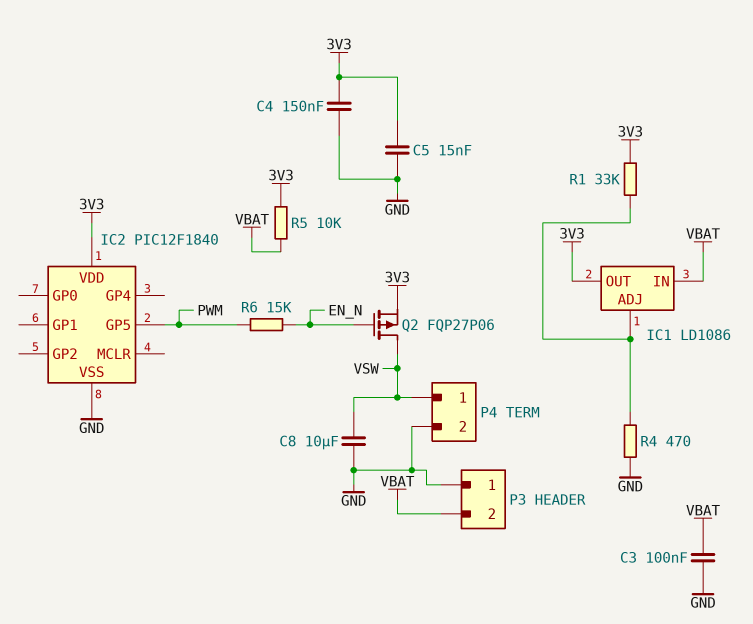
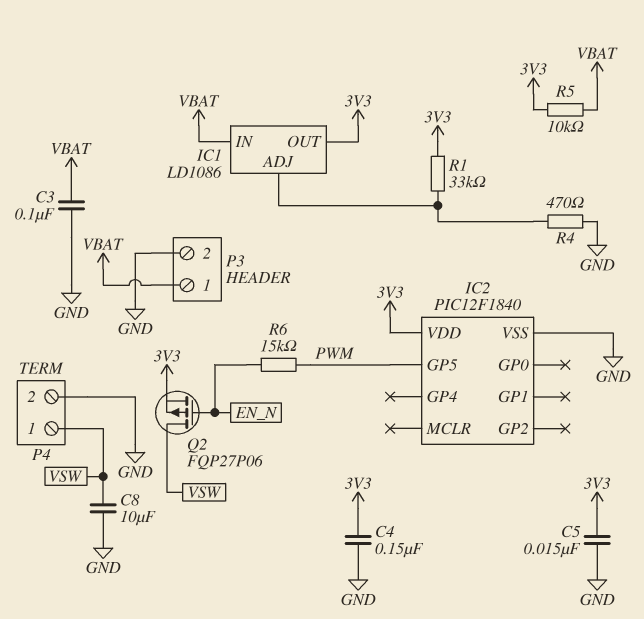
P3 pin 1: GND -> VBAT
P3 pin 2: VBAT -> GND

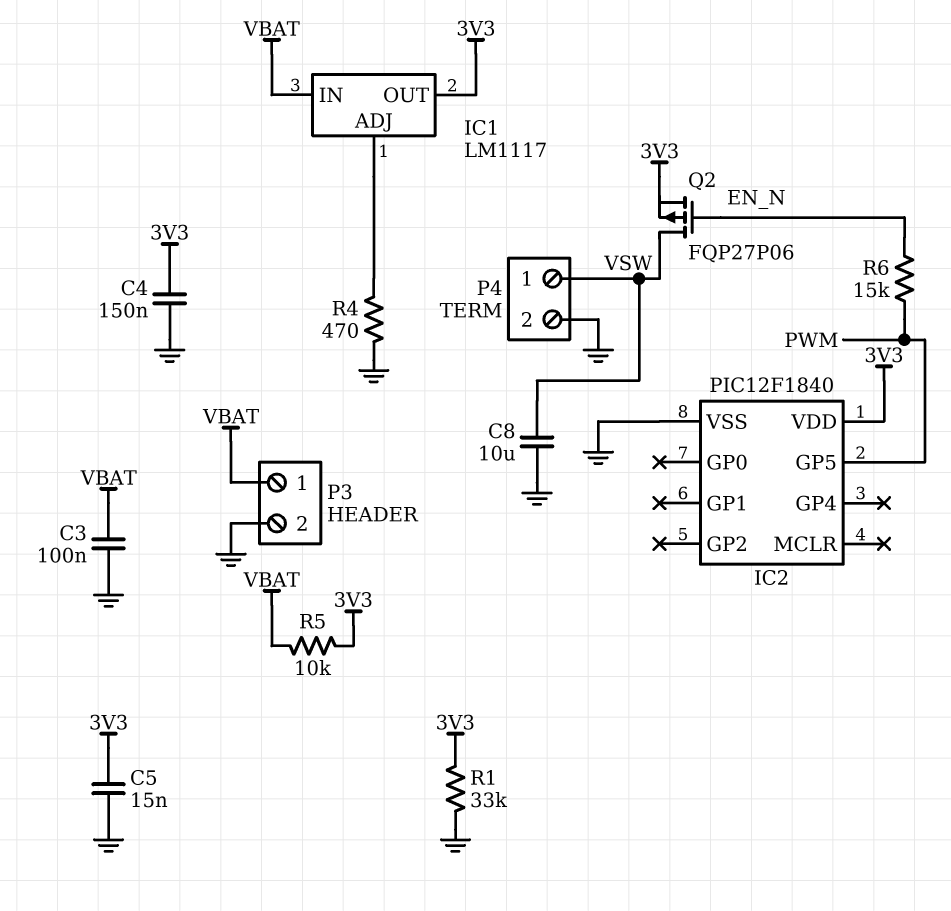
IC1: LD1086 -> LM1117
R1: 33k (3V3, IC1/ADJ) -> 33k (3V3, GND)

